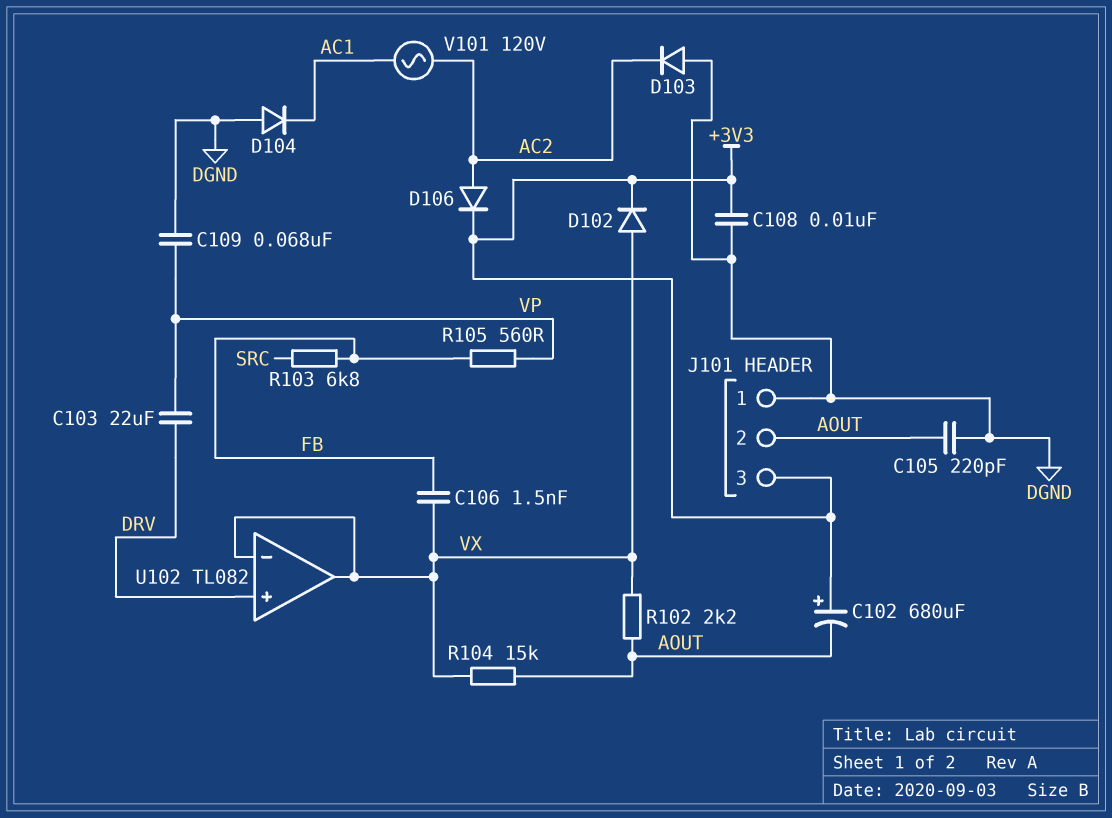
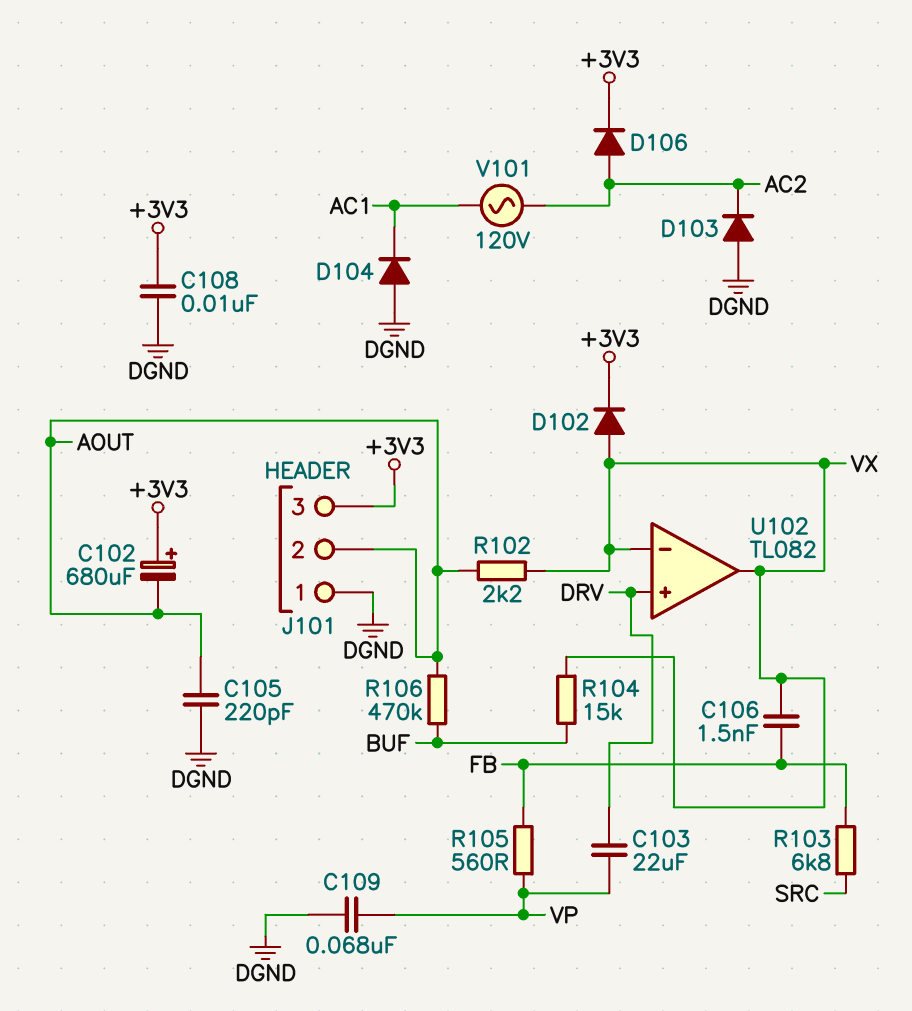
R104: 15k (AOUT, VX) -> 15k (BUF, VX)
R106: none -> 470k (AOUT, BUF)

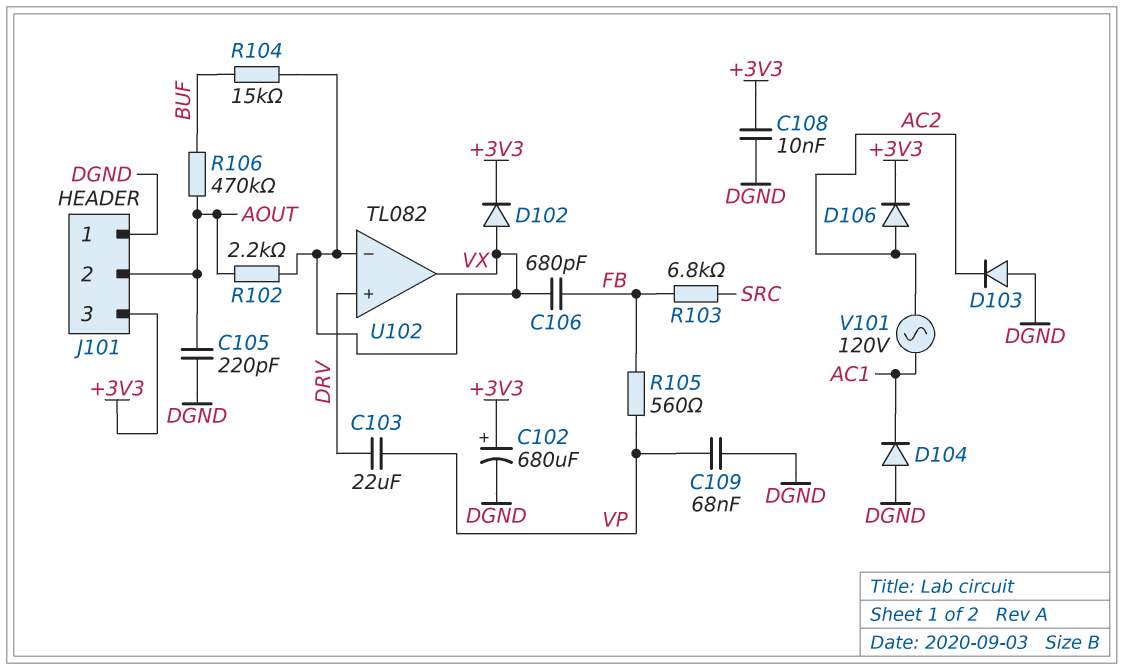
C102: 680uF (plus +3V3, minus AOUT) -> 680uF (plus +3V3, minus DGND)
C106: 1.5nF (FB, VX) -> 680pF (FB, VX)

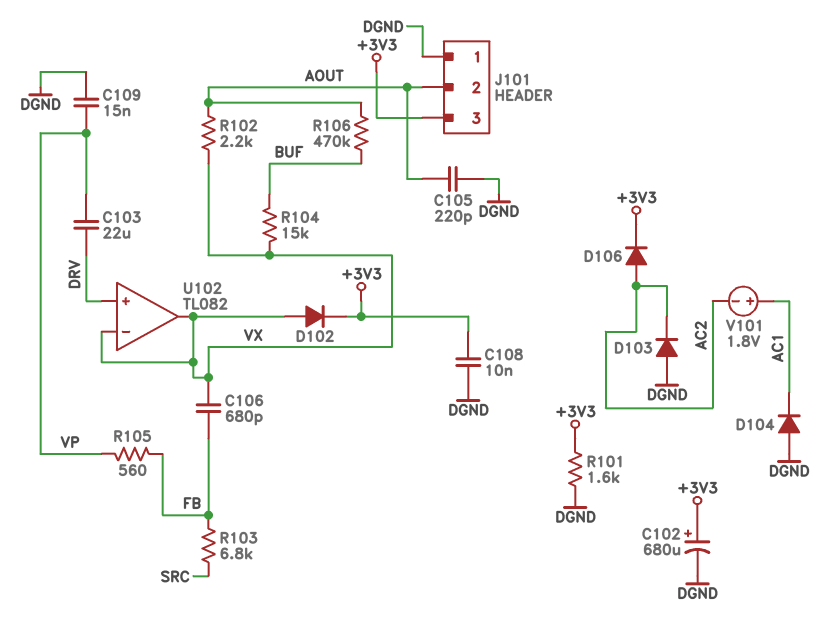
C109: 68nF (DGND, VP) -> 15nF (DGND, VP)
R101: none -> 1.6k (+3V3, DGND)
V101: AC 120V (AC1, AC2) -> 1.8V (plus AC1, minus AC2)

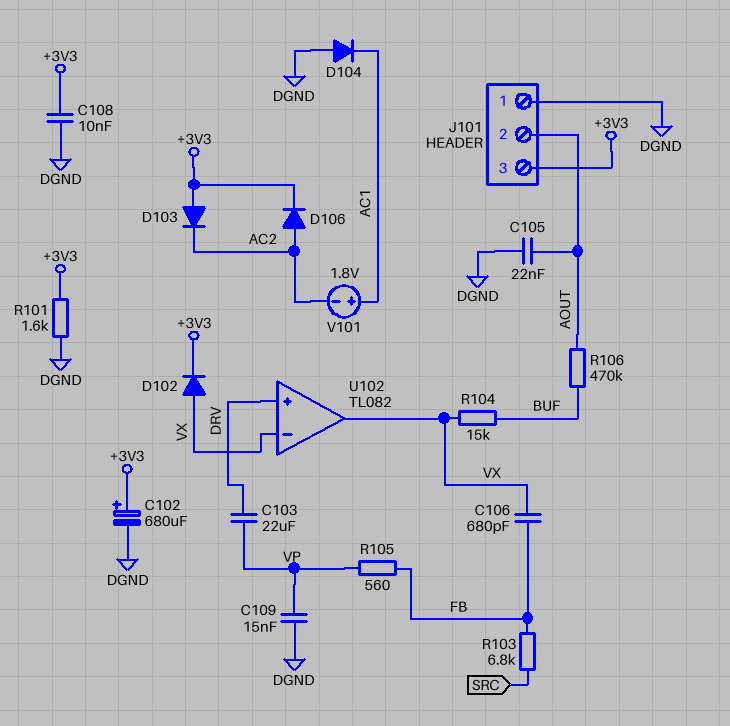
C105: 220pF (AOUT, DGND) -> 22nF (AOUT, DGND)
D103: diode (A DGND, K AC2) -> diode (A +3V3, K AC2)
R102: 2.2k (AOUT, VX) -> none

